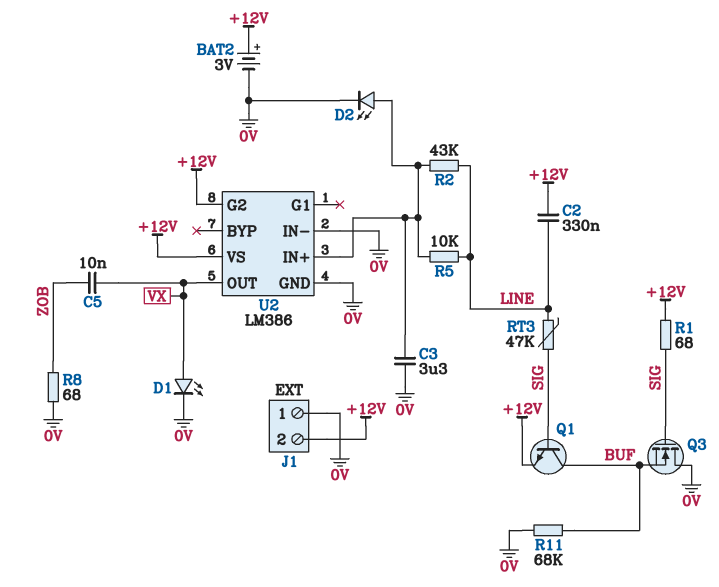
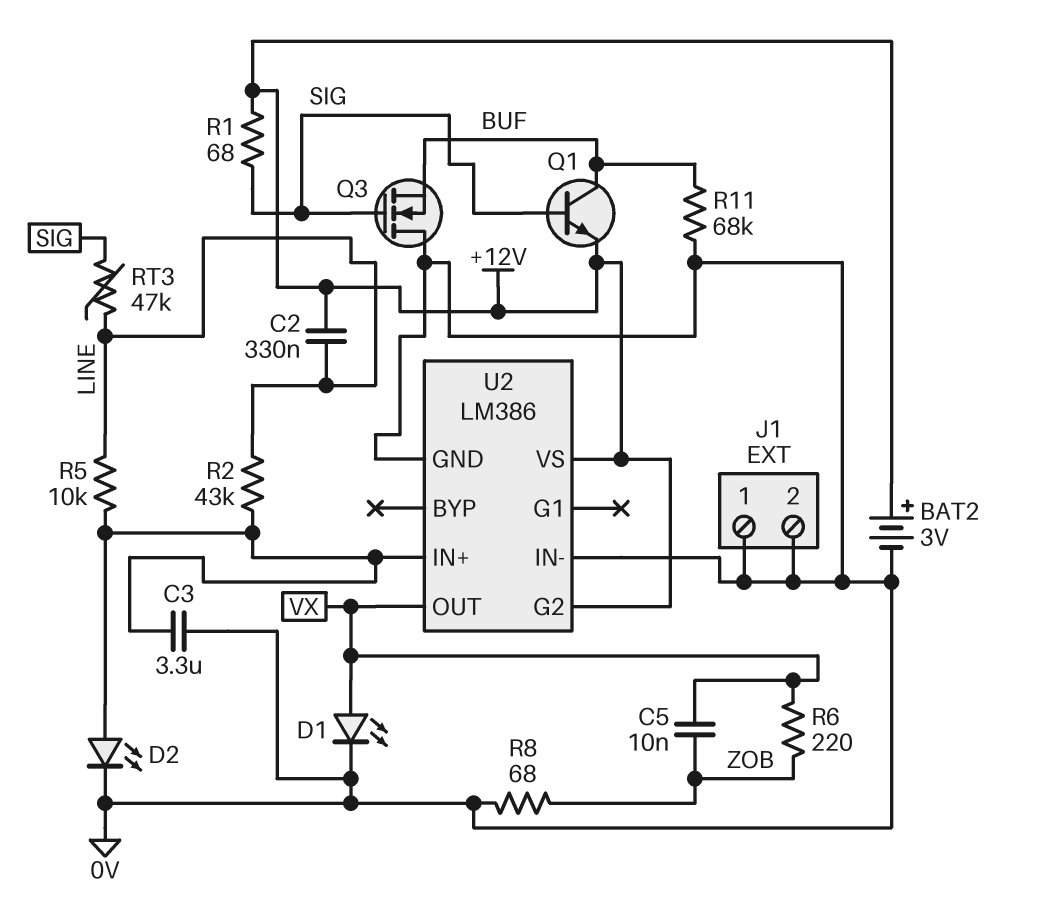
J1 pin 2: +12V -> 0V
R6: none -> 220 (VX, ZOB)

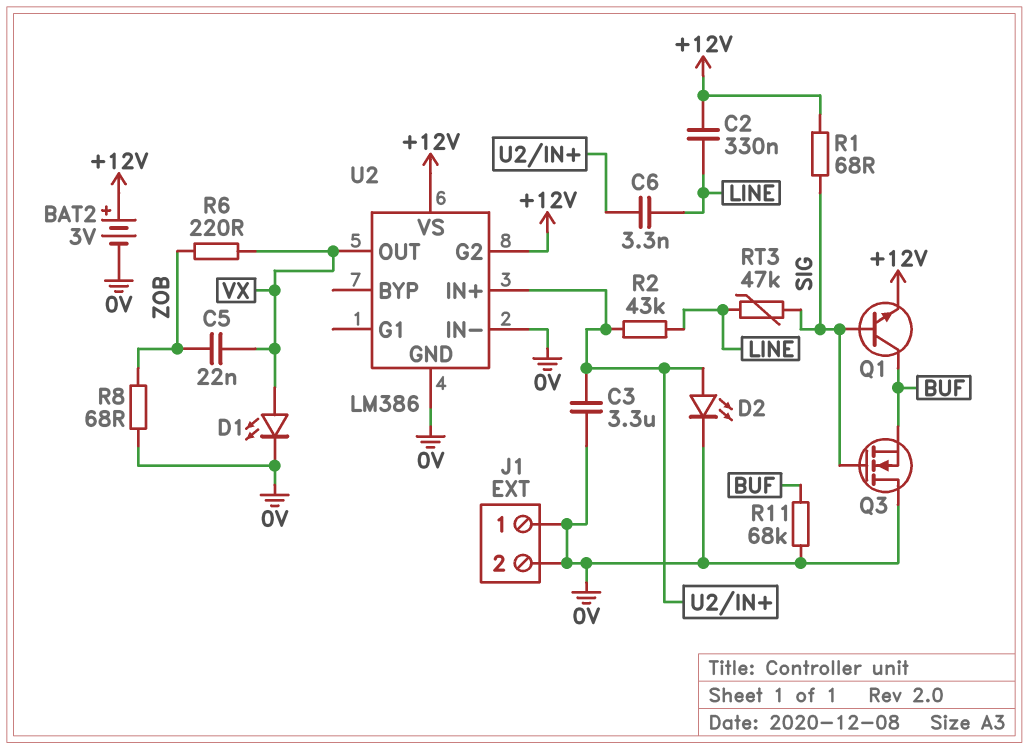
C5: 10nF (VX, ZOB) -> 22nF (VX, ZOB)
C6: none -> 3.3nF (LINE, U2/IN+)
R5: 10k (LINE, U2/IN+) -> none

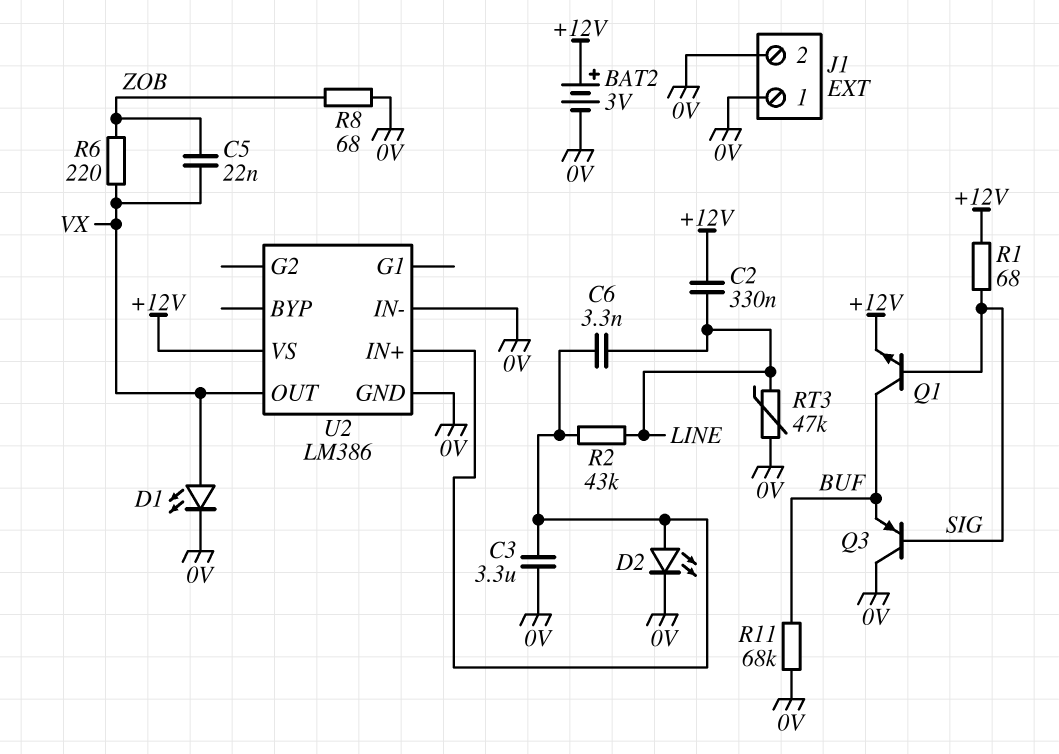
Q3: NMOS (G SIG, D 0V, S BUF) -> PNP (B SIG, C 0V, E BUF)
RT3: 47k (LINE, SIG) -> 47k (0V, LINE)
U2 pin G2: +12V -> none

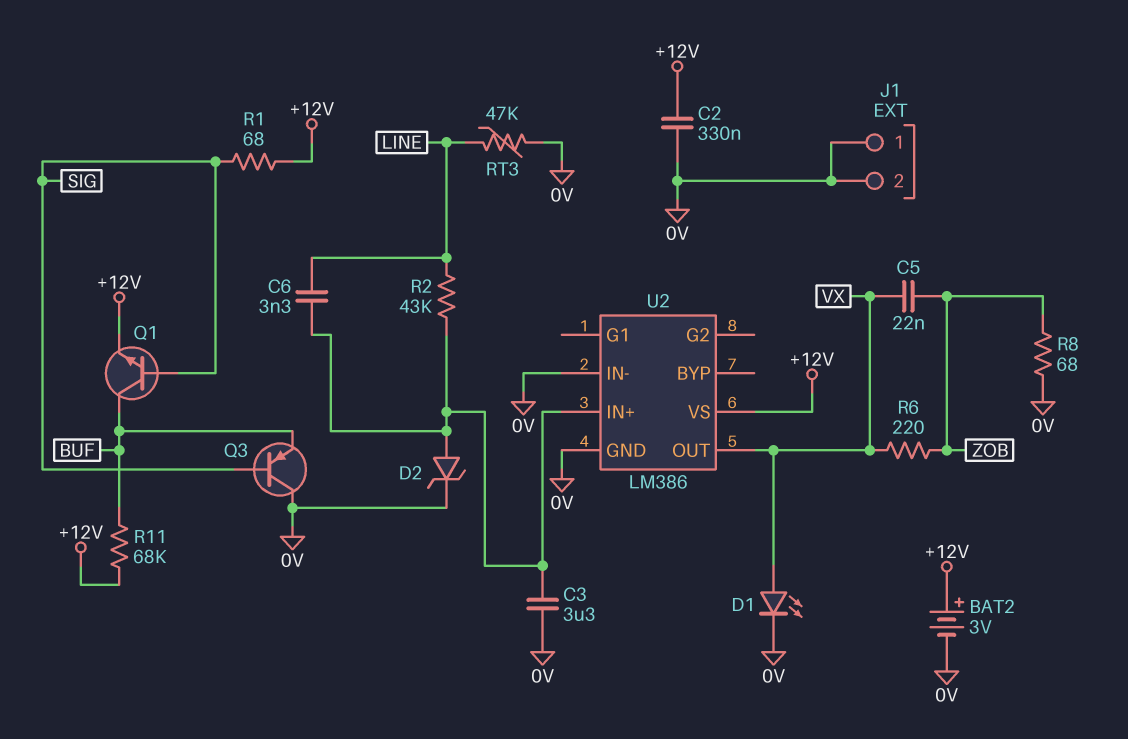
C2: 330nF (+12V, LINE) -> 330nF (+12V, 0V)
D2: LED (A U2/IN+, K 0V) -> zener (A U2/IN+, K 0V)
R11: 68k (0V, BUF) -> 68k (+12V, BUF)

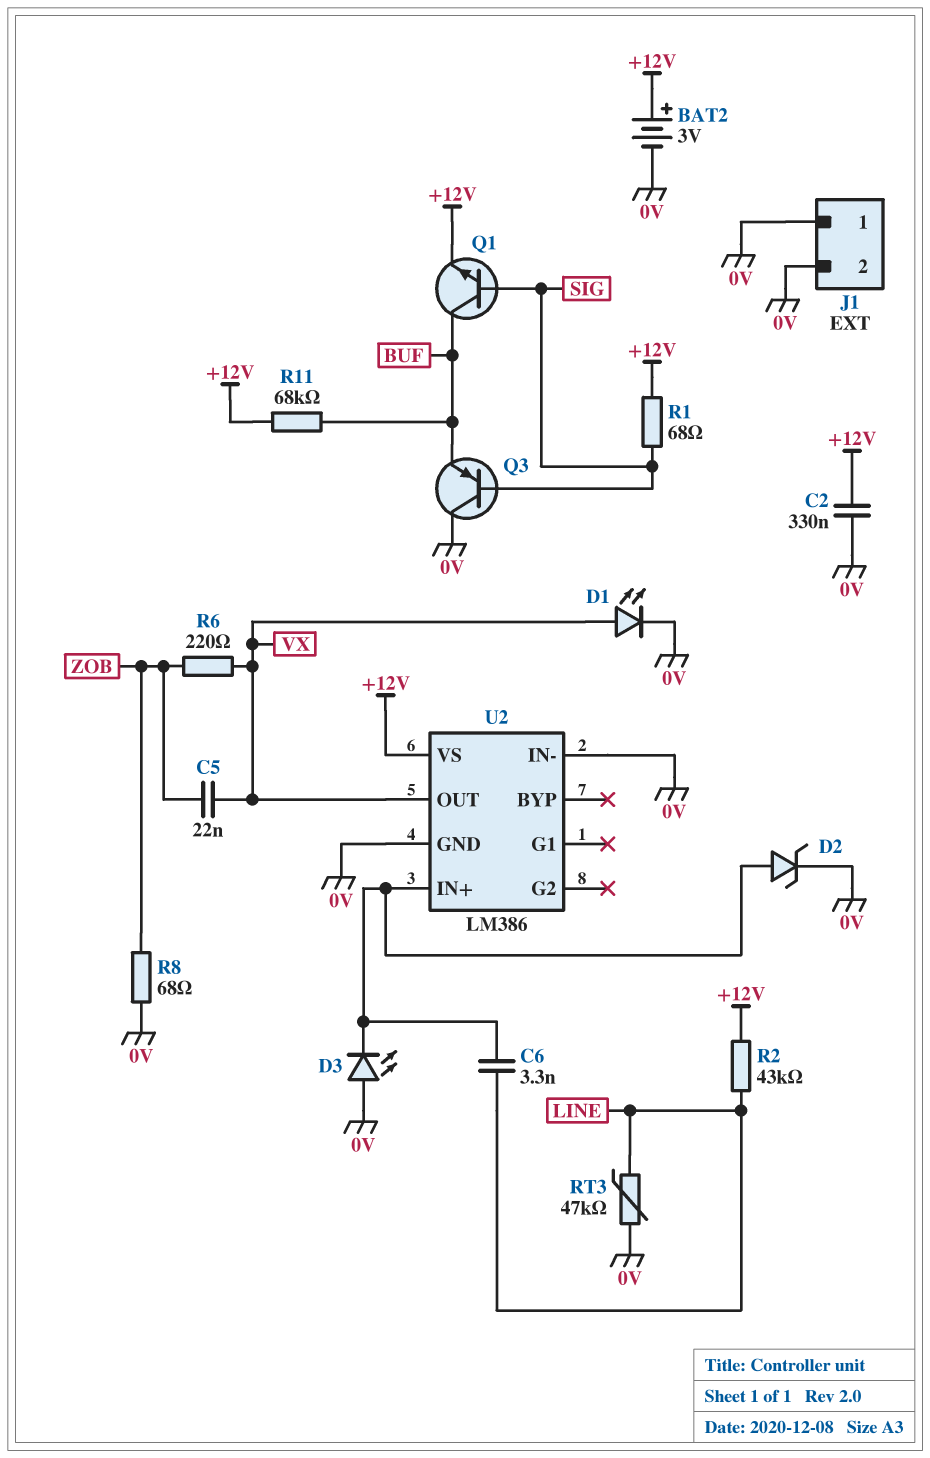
C3: 3.3uF (0V, U2/IN+) -> none
D3: none -> LED (A 0V, K U2/IN+)
R2: 43k (LINE, U2/IN+) -> 43k (+12V, LINE)

